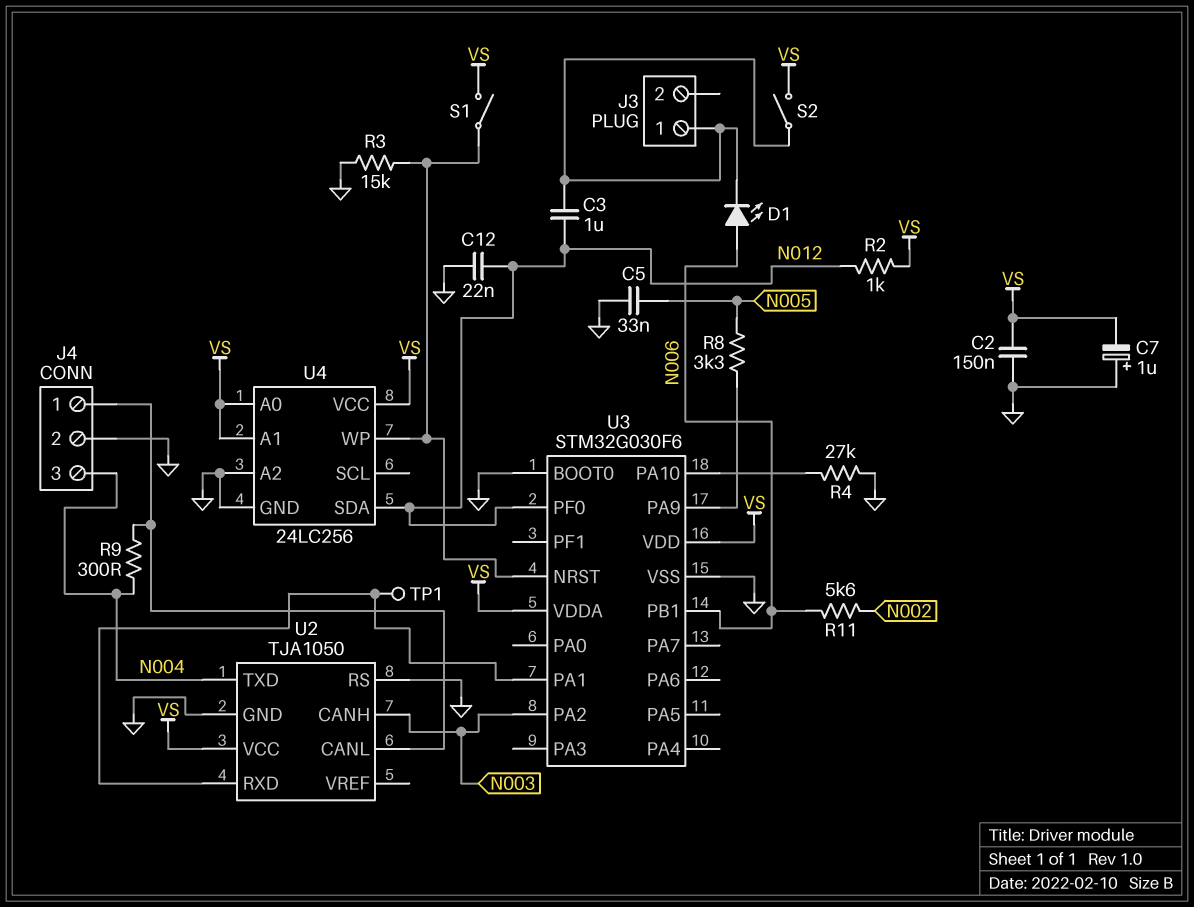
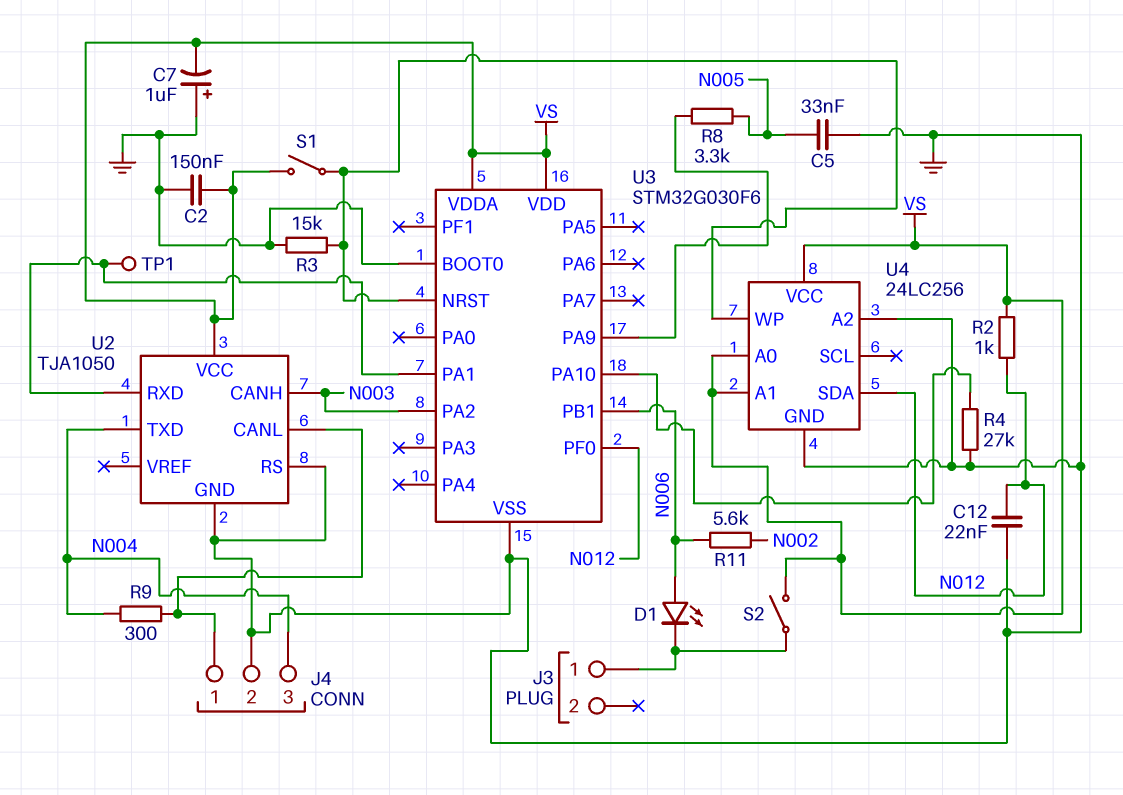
C3: 1uF (J3/1, N012) -> none

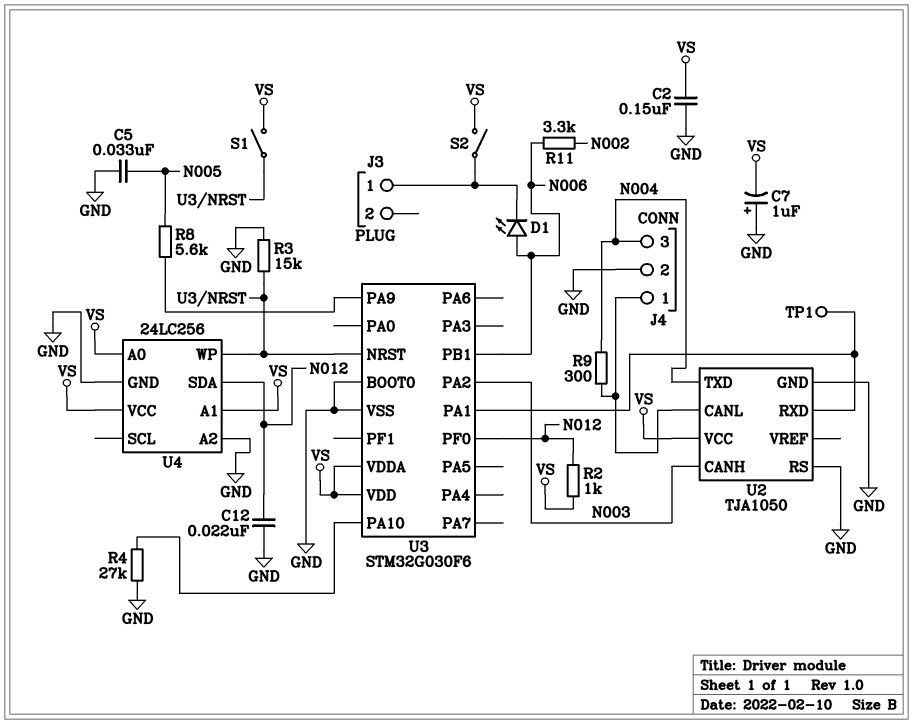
R8: 3.3k (N005, U3/PA9) -> 5.6k (N005, U3/PA9)
R11: 5.6k (N002, N006) -> 3.3k (N002, N006)

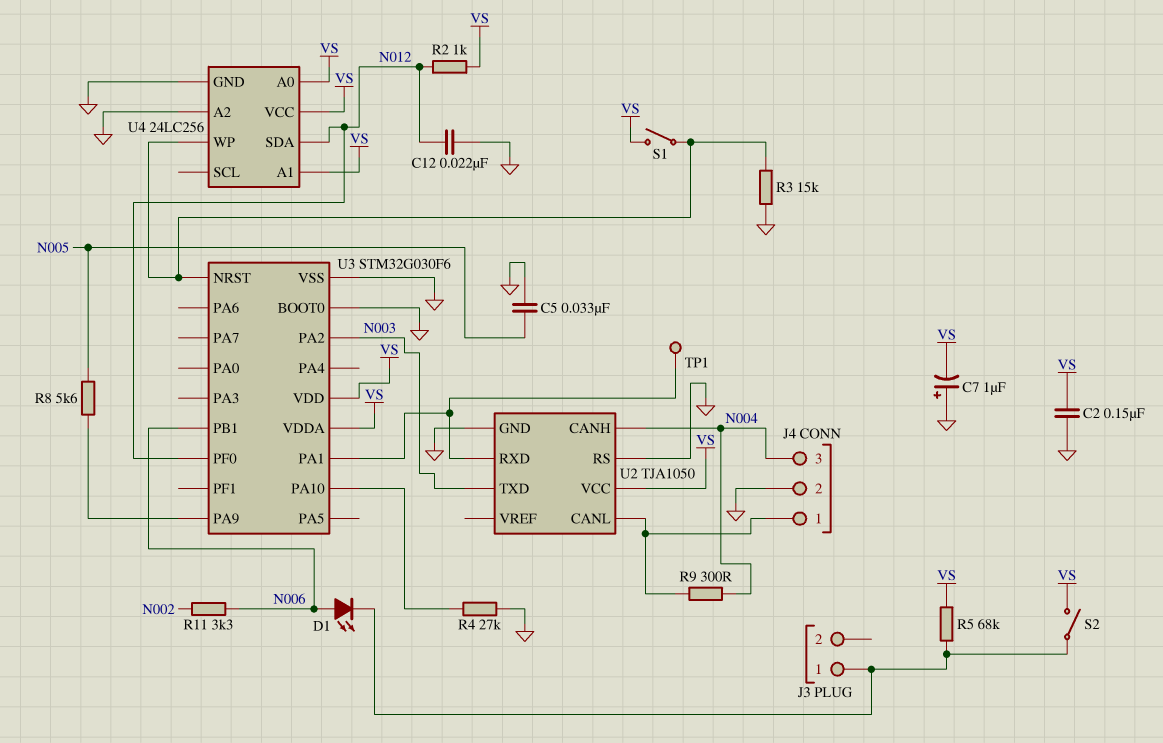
R5: none -> 68k (J3/1, VS)
U2 pin CANH: N003 -> N004
U2 pin TXD: N004 -> N003

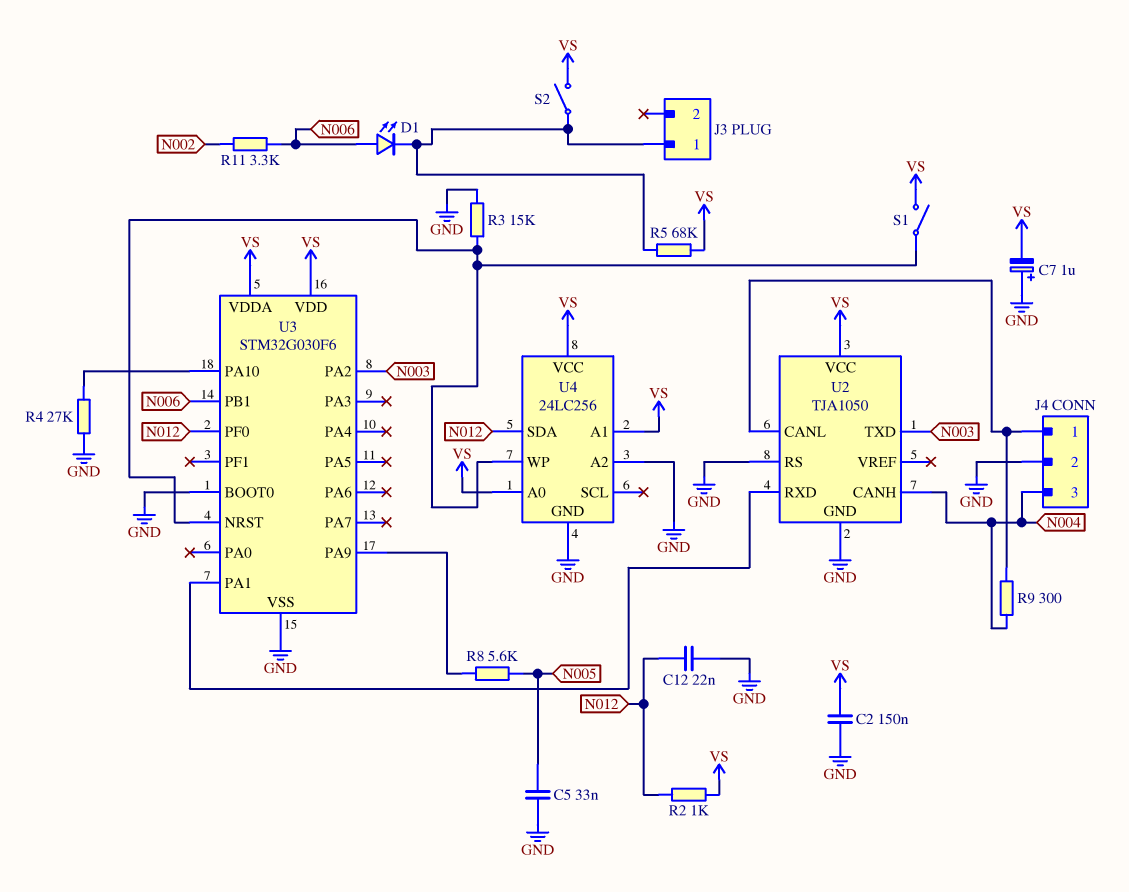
TP1: test point (U2/RXD) -> none

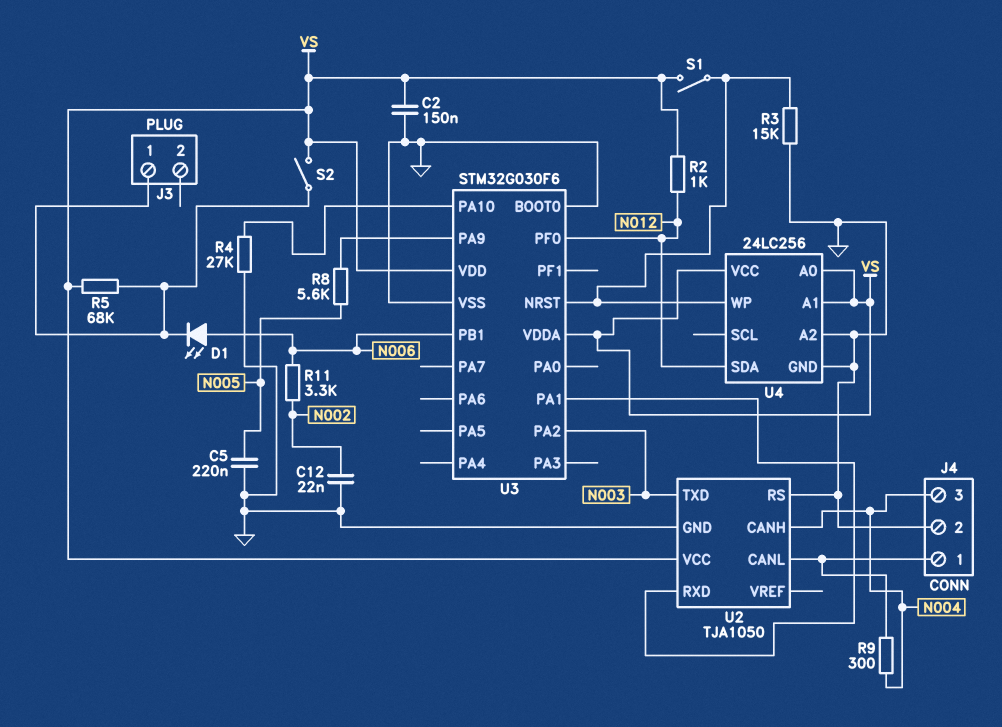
C5: 33nF (GND, N005) -> 220nF (GND, N005)
C7: 1uF (plus GND, minus VS) -> none
C12: 22nF (GND, N012) -> 22nF (GND, N002)

